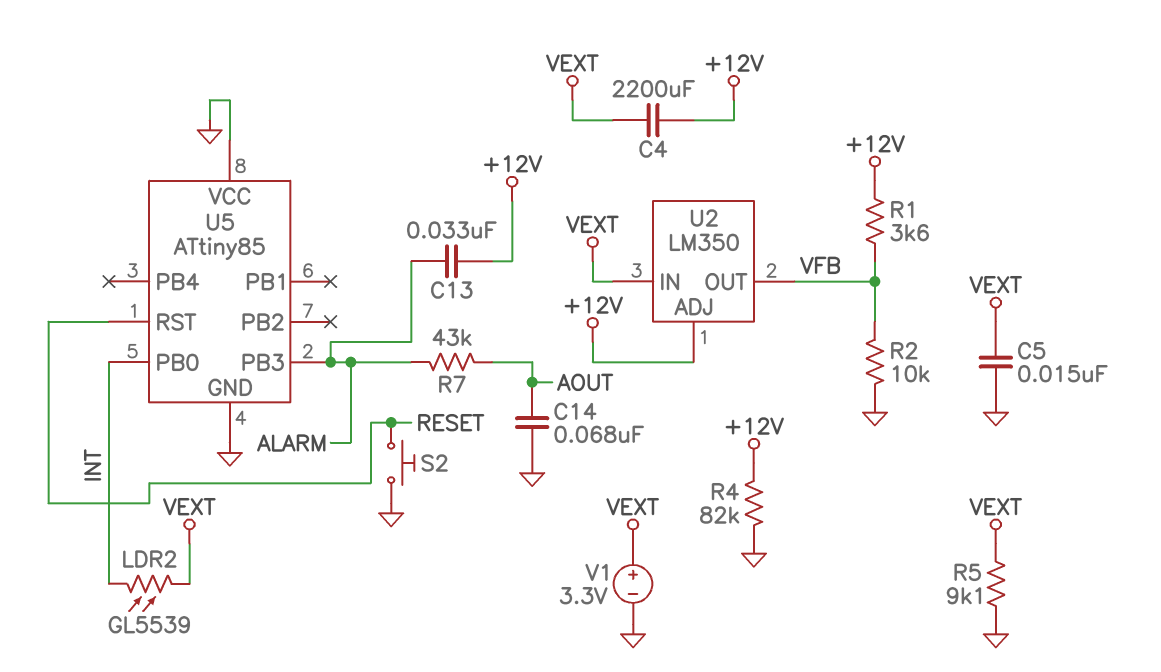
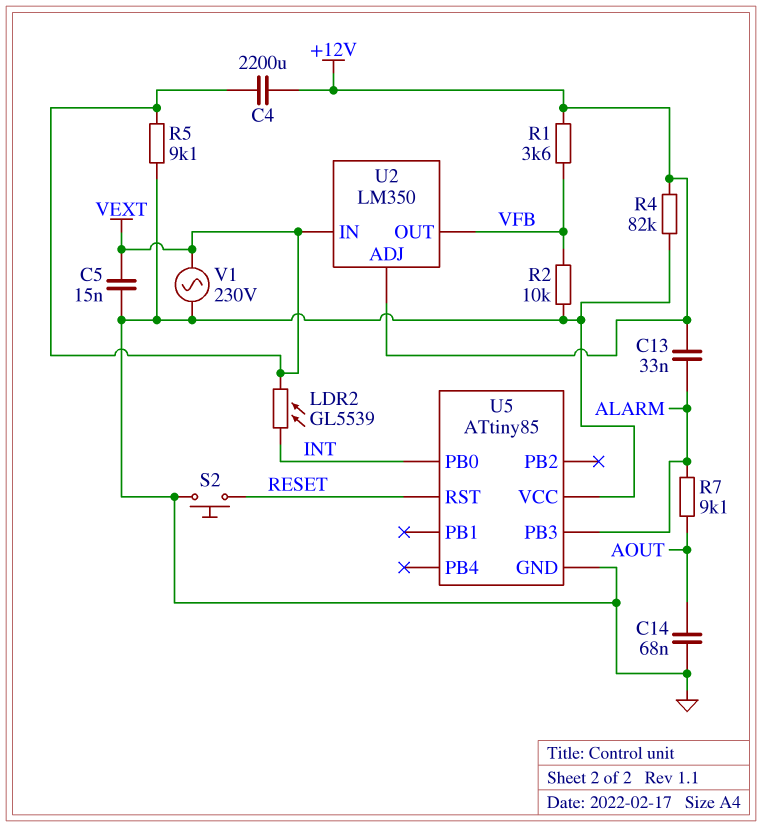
R7: 43k (ALARM, AOUT) -> 9.1k (ALARM, AOUT)
V1: 3.3V (plus VEXT, minus GND) -> AC 230V (GND, VEXT)

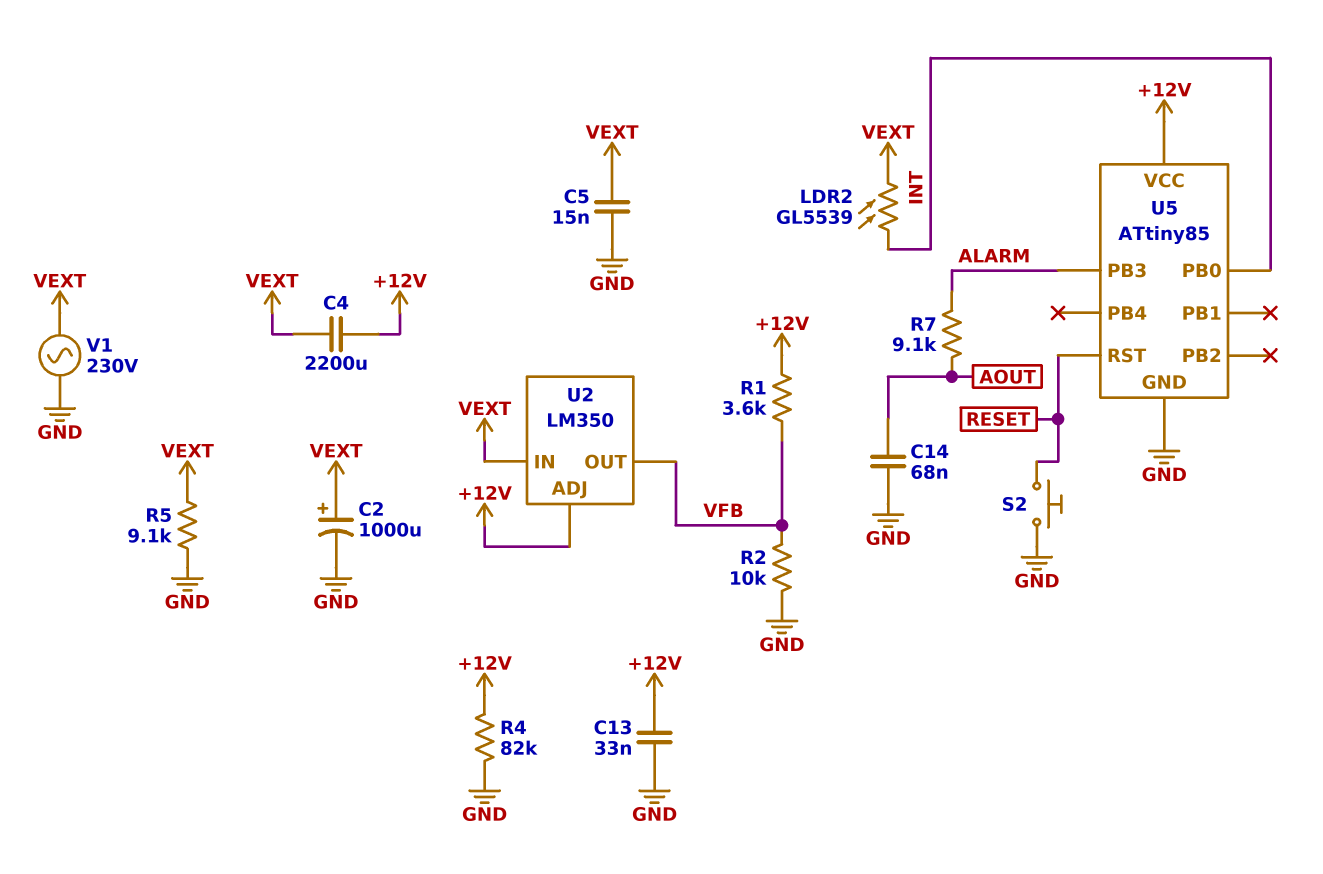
C2: none -> 1000uF (plus VEXT, minus GND)
C13: 33nF (+12V, ALARM) -> 33nF (+12V, GND)
U5 pin VCC: GND -> +12V

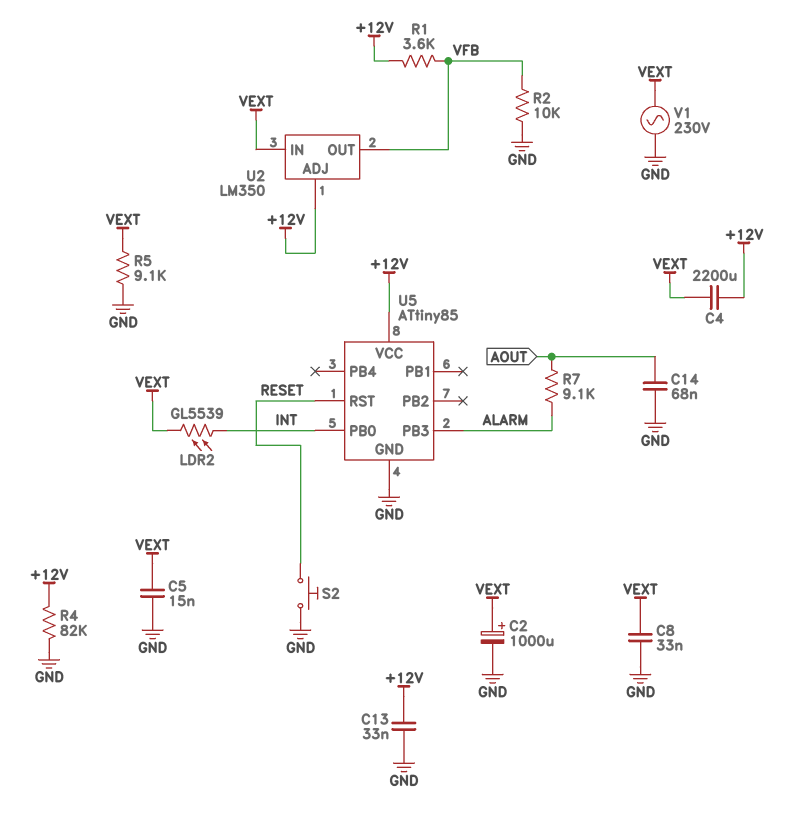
C8: none -> 33nF (GND, VEXT)

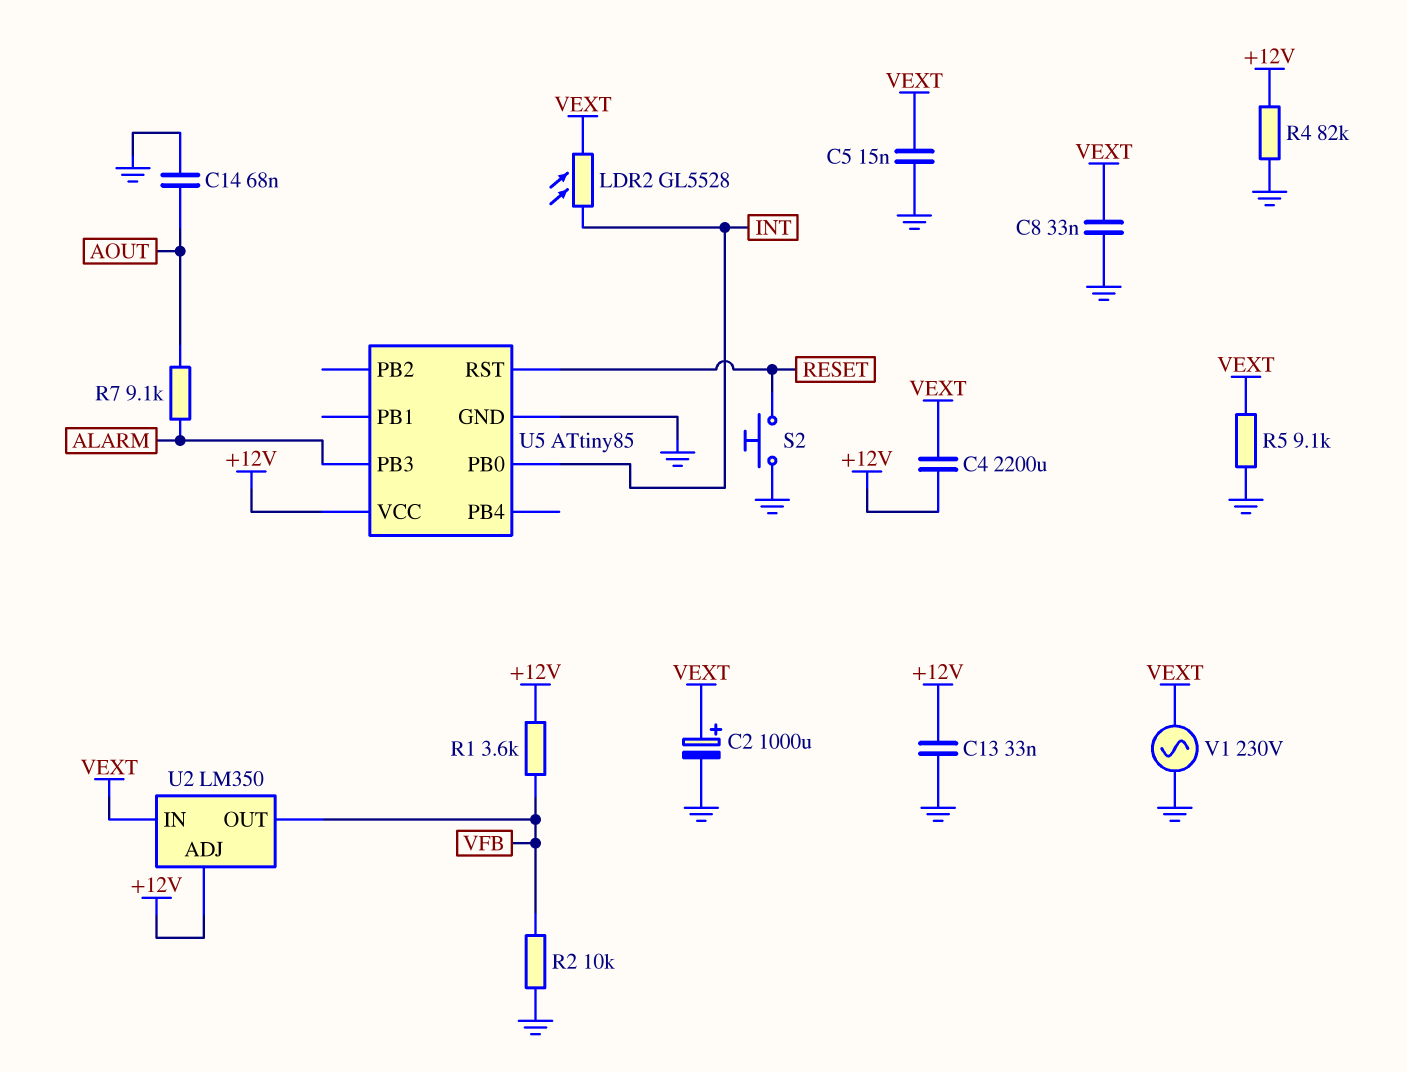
LDR2: GL5539 (INT, VEXT) -> GL5528 (INT, VEXT)

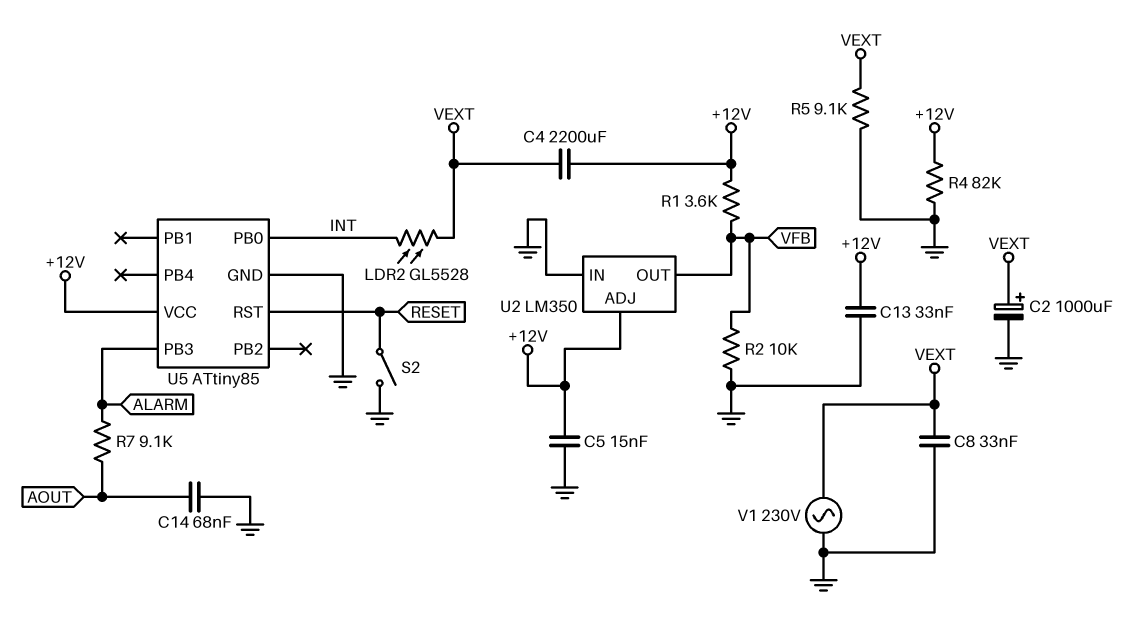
C5: 15nF (GND, VEXT) -> 15nF (+12V, GND)
S2: button (GND, RESET) -> switch (GND, RESET)
U2 pin IN: VEXT -> GND

